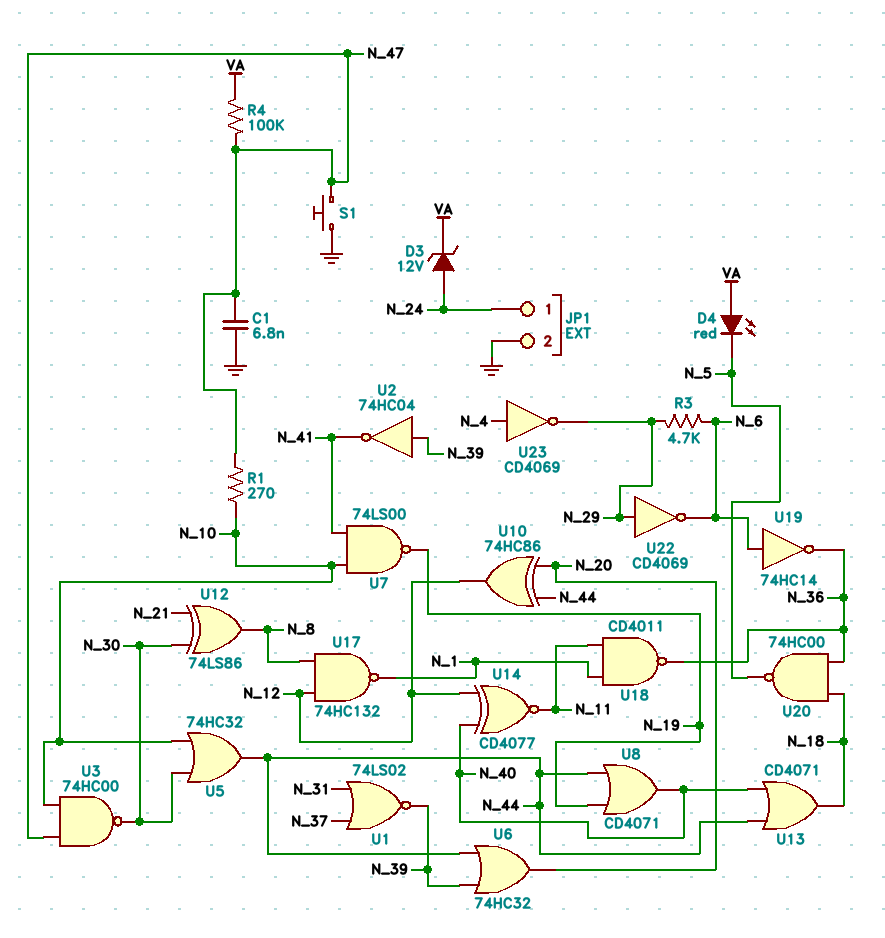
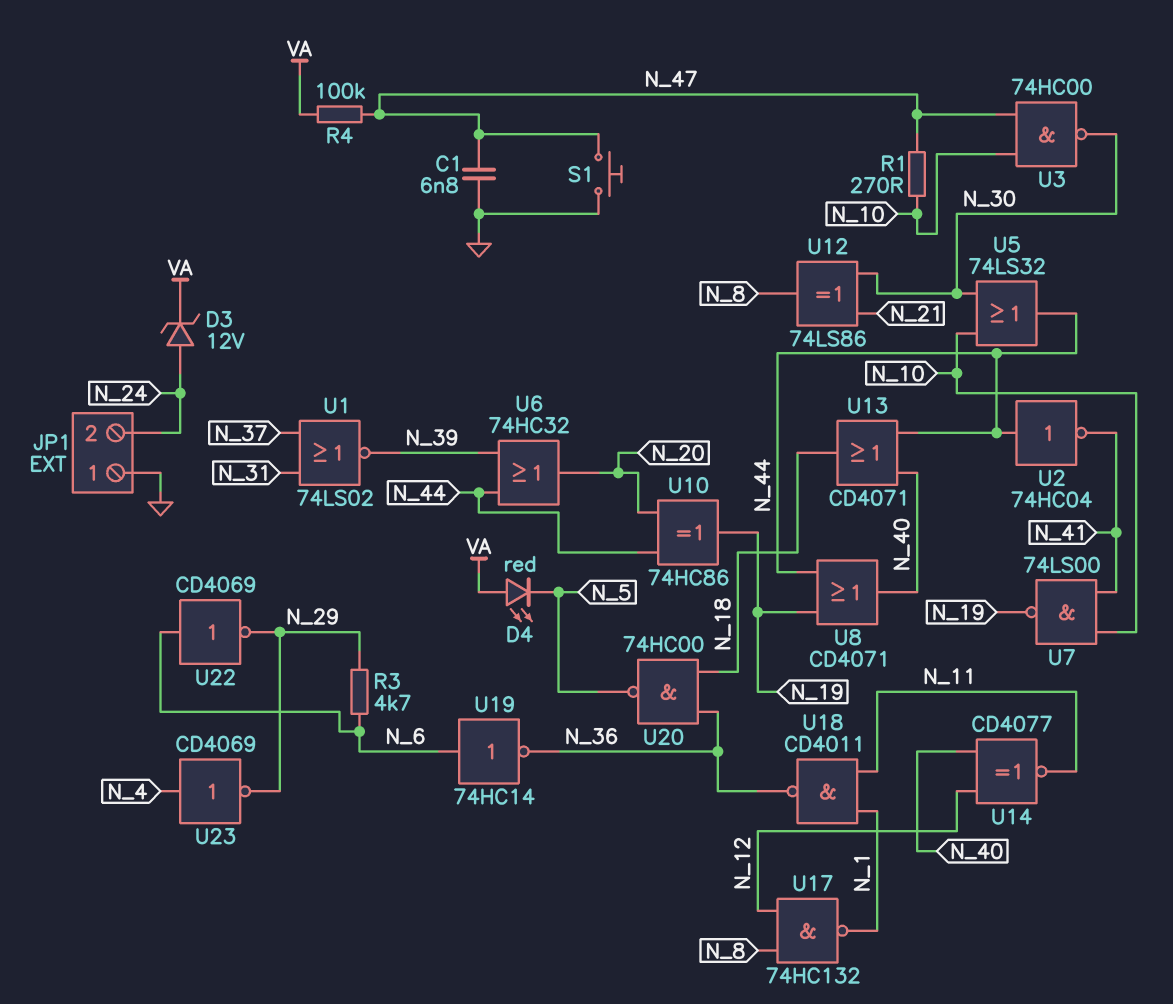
JP1 pin 1: N_24 -> GND
JP1 pin 2: GND -> N_24
U2: NOT 74HC04 (in N_39, out N_41) -> NOT 74HC04 (in N_44, out N_41)
U5: OR 74HC32 (in N_10, in N_30, out N_44) -> OR 74LS32 (in N_10, in N_30, out N_44)
U10: XOR 74HC86 (in N_20, in N_44, out N_12) -> XOR 74HC86 (in N_20, in N_44, out N_19)
U22: NOT CD4069 (in N_29, out N_6) -> NOT CD4069 (in N_6, out N_29)

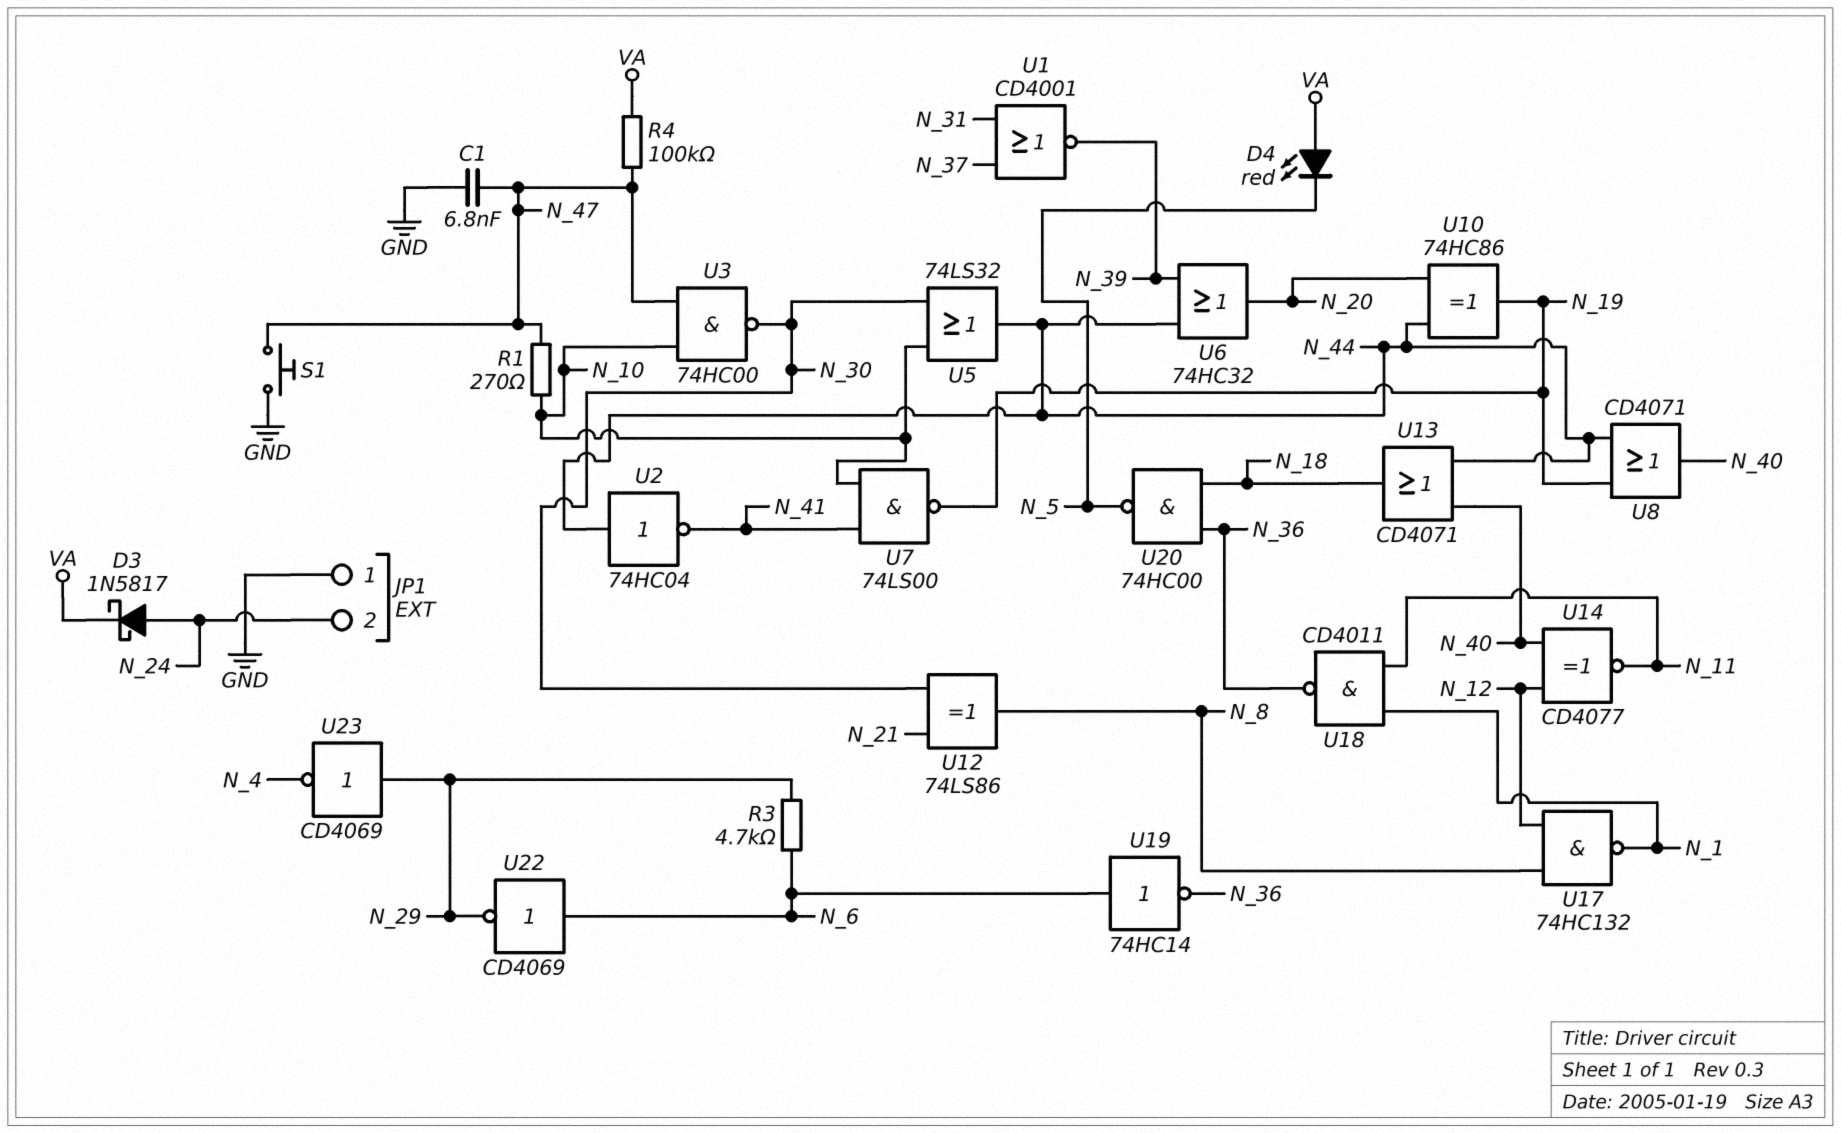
D3: zener 12V (A N_24, K VA) -> schottky 1N5817 (A N_24, K VA)
U1: NOR 74LS02 (in N_31, in N_37, out N_39) -> NOR CD4001 (in N_31, in N_37, out N_39)
U23: NOT CD4069 (in N_4, out N_29) -> NOT CD4069 (in N_29, out N_4)

